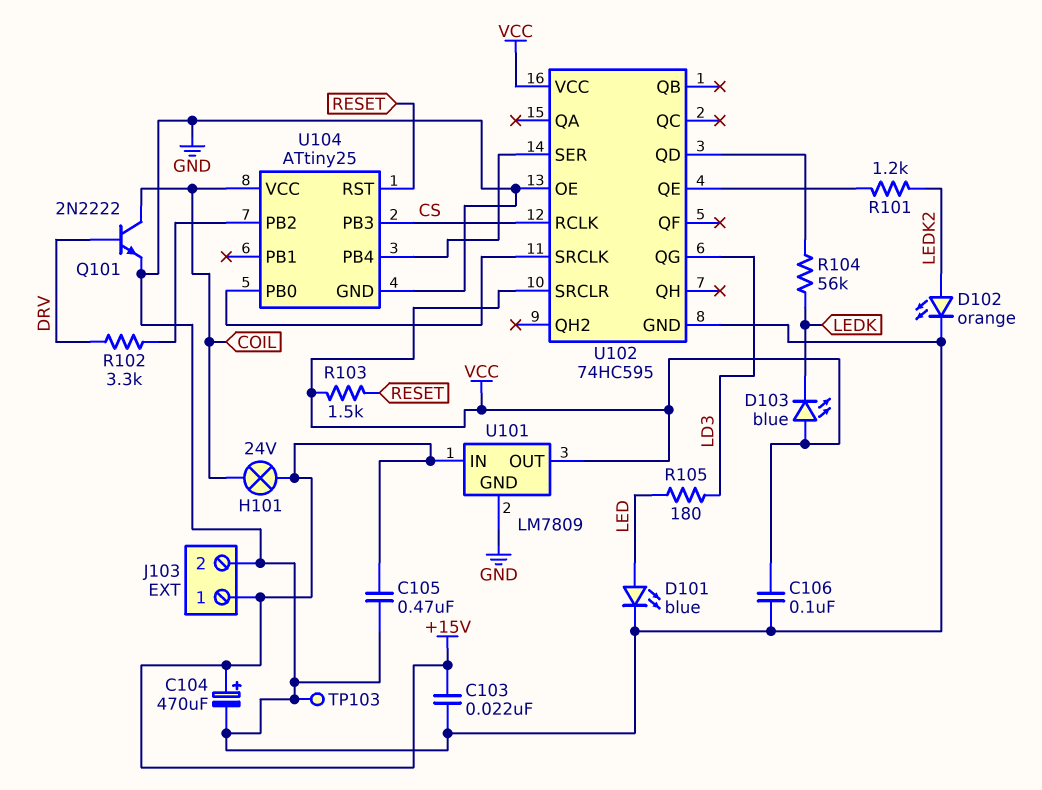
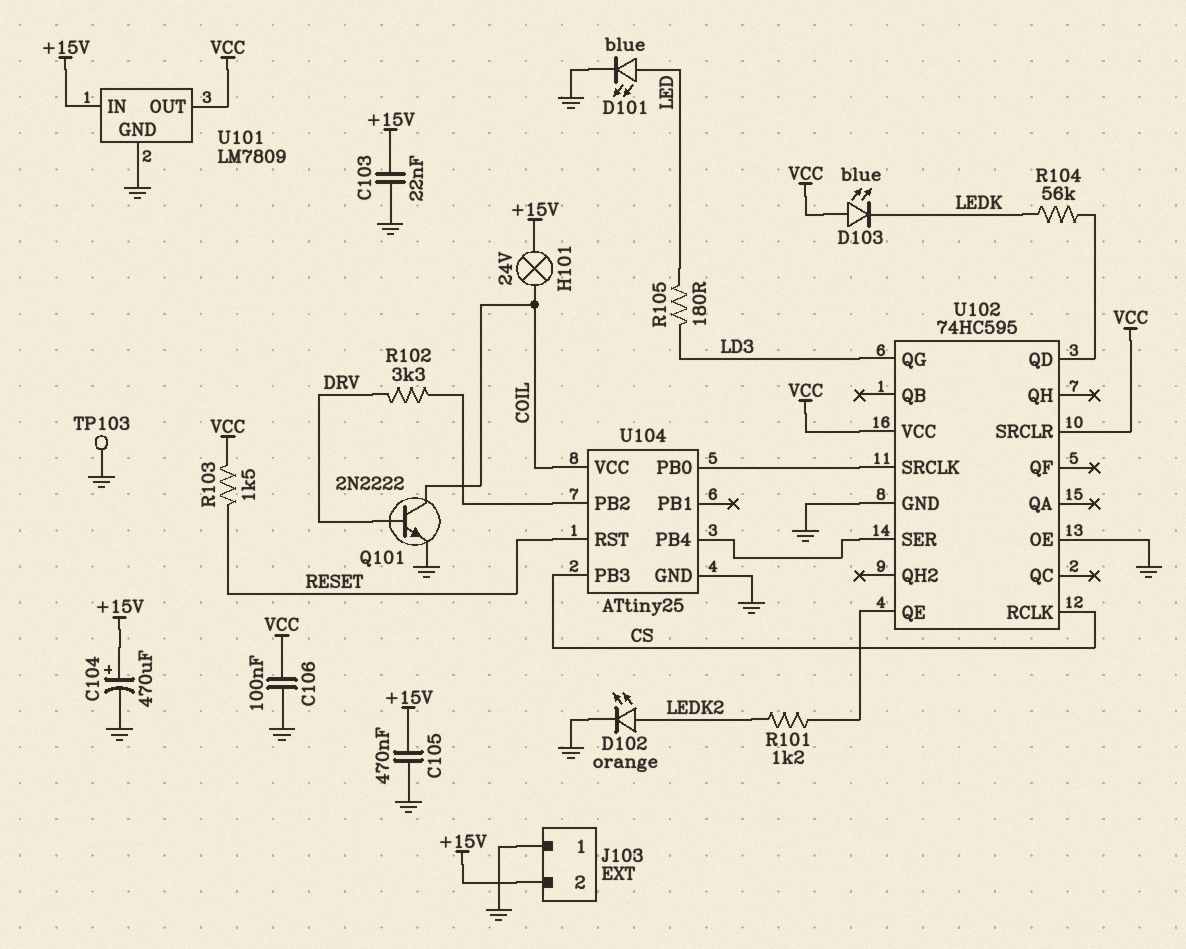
J103 pin 1: +15V -> GND
J103 pin 2: GND -> +15V

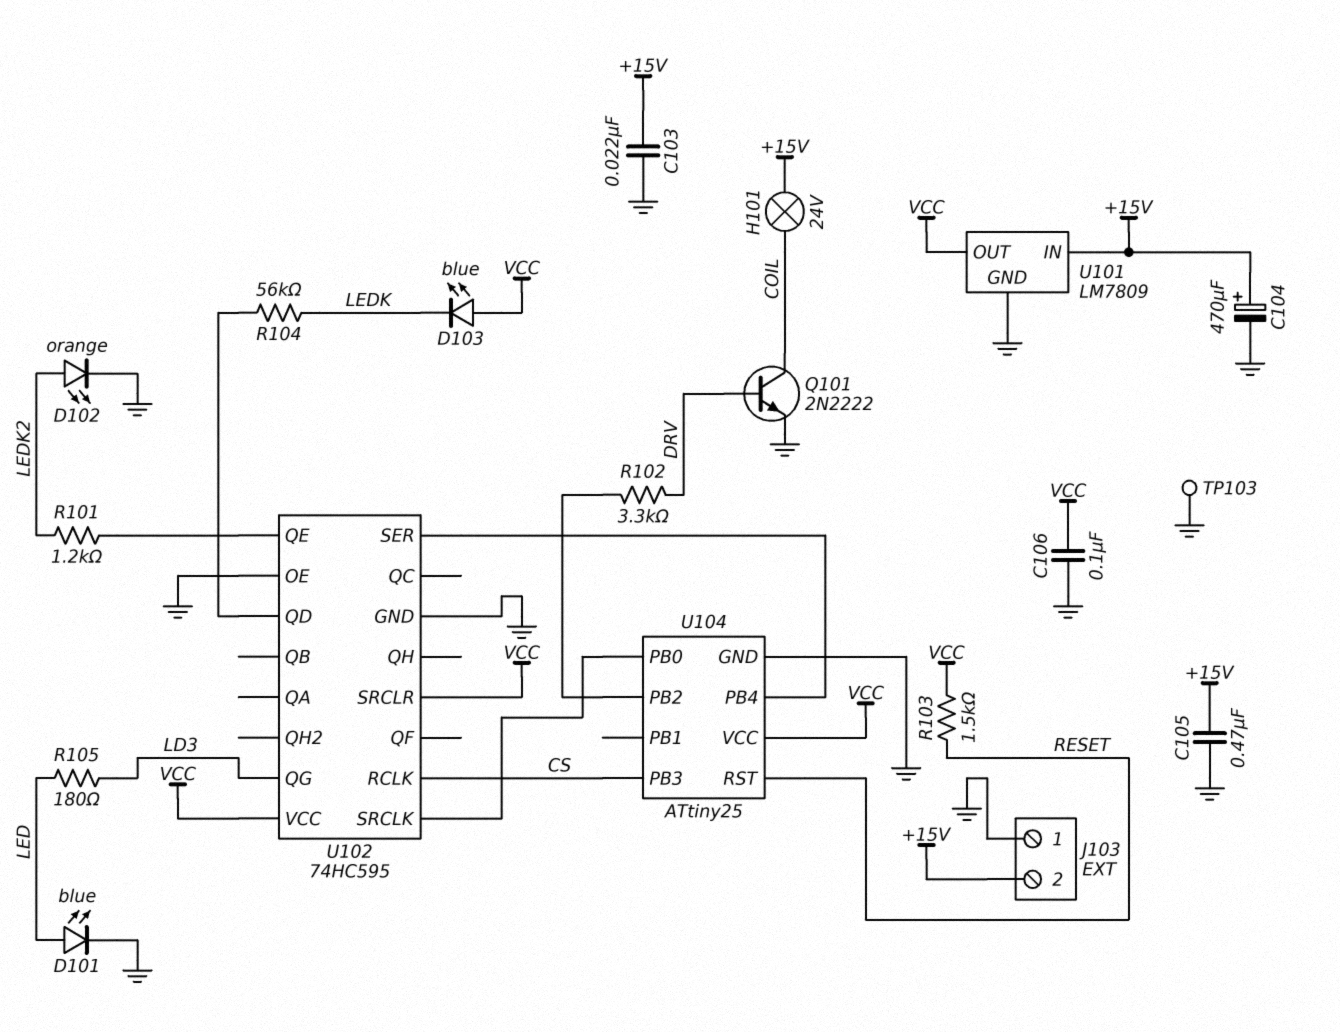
U104 pin VCC: COIL -> VCC

